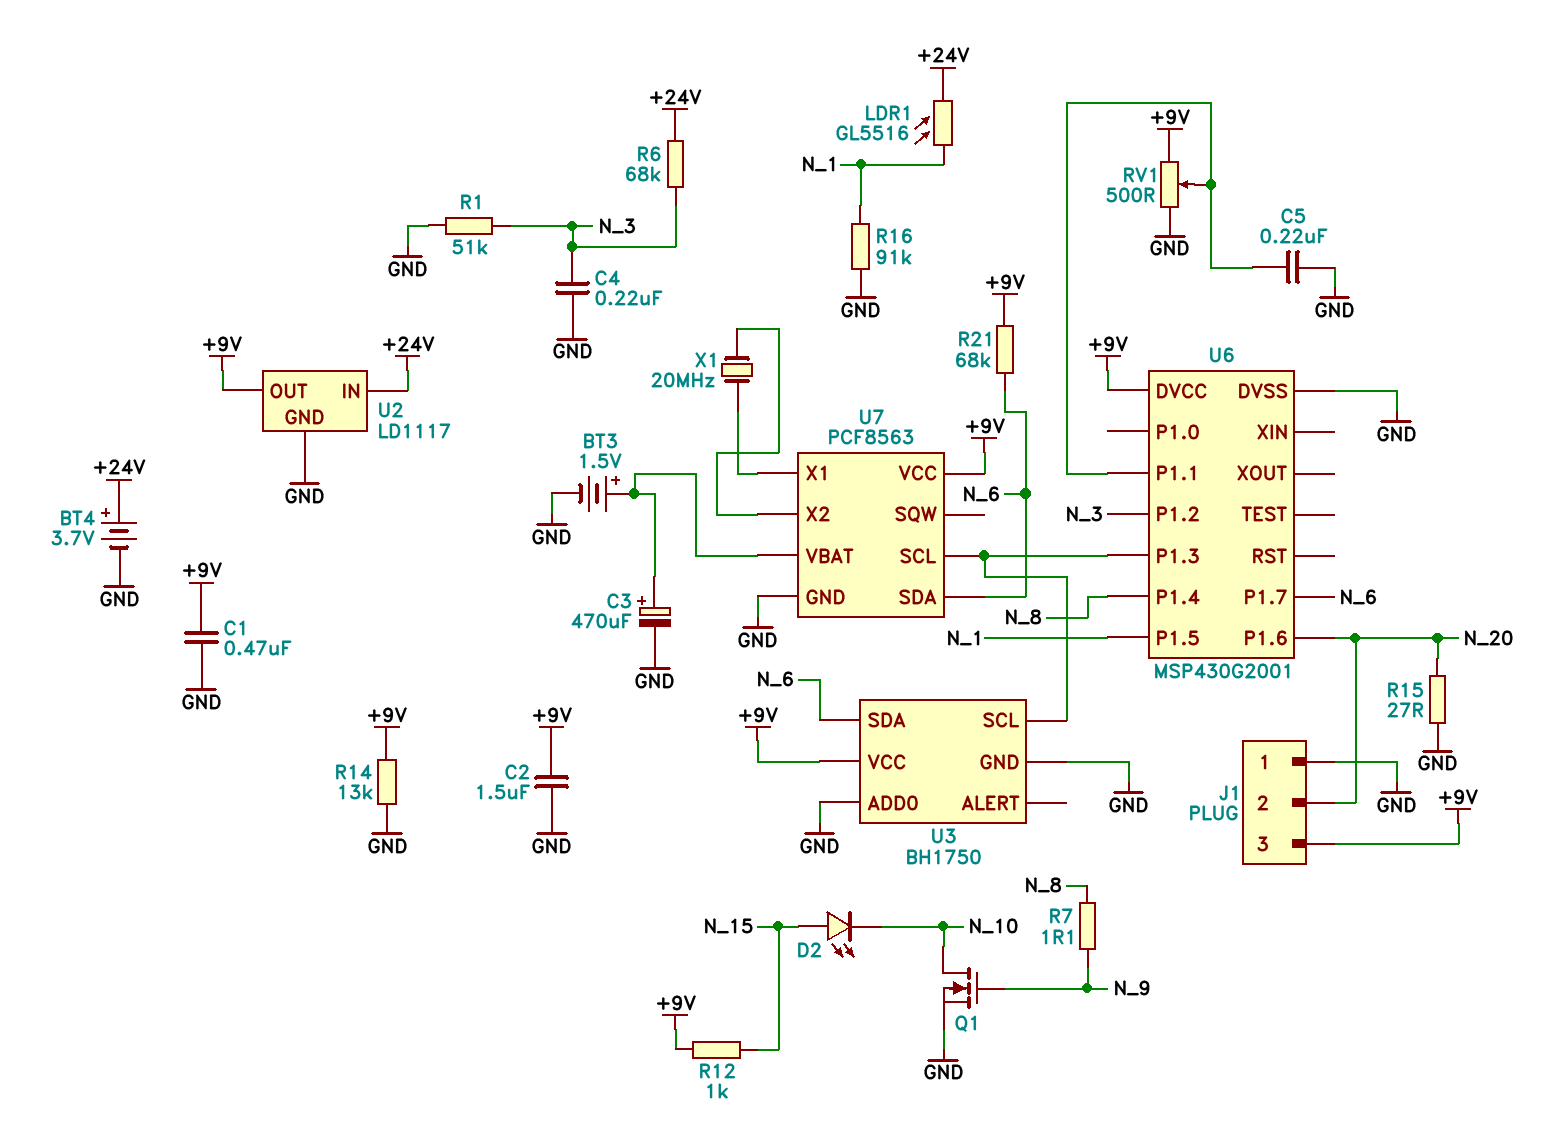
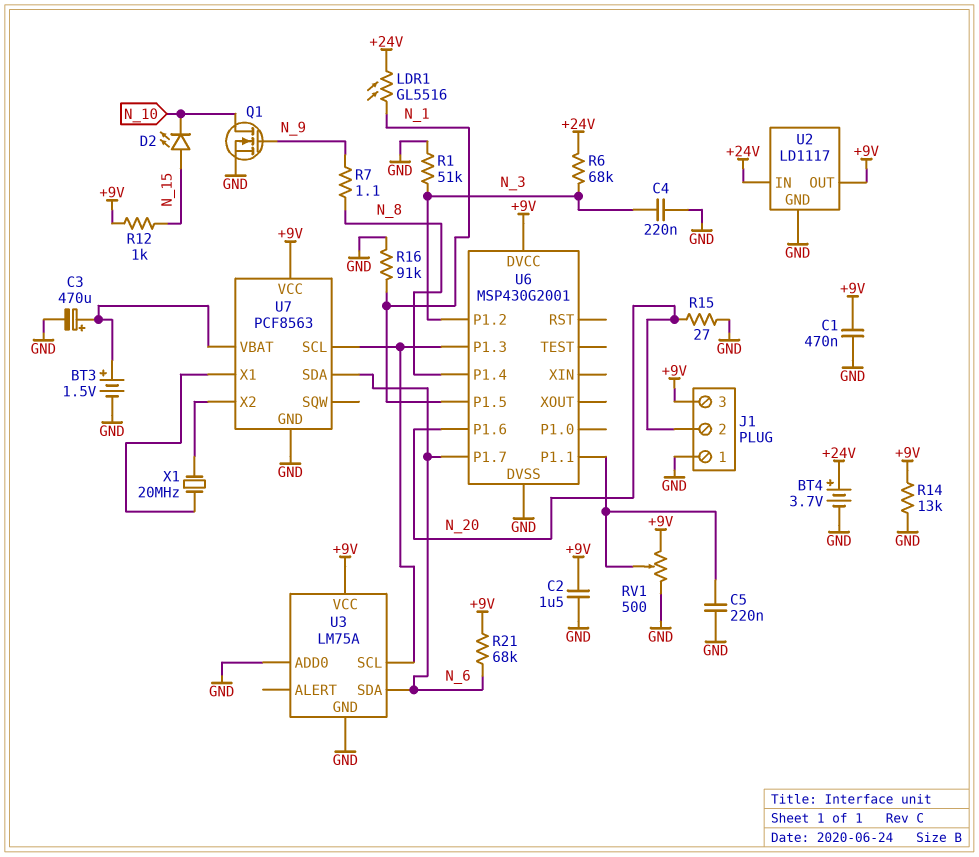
U3: BH1750 -> LM75A

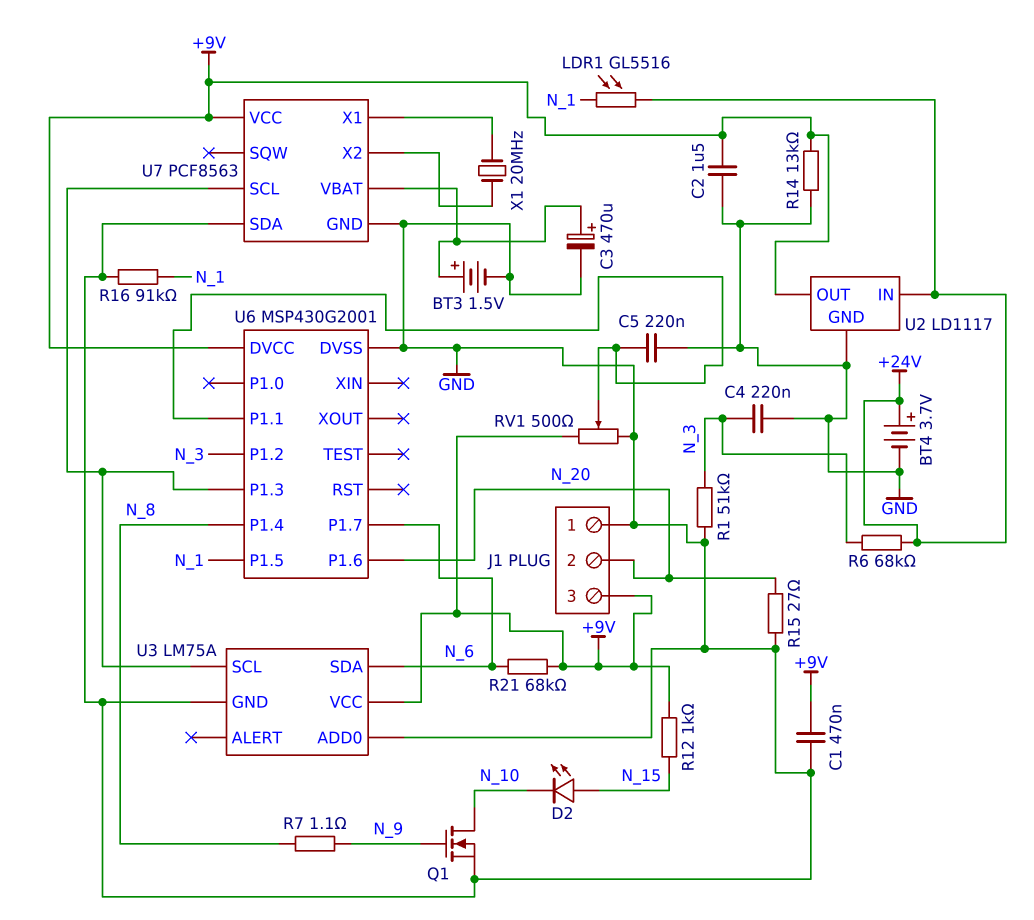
U7 pin SDA: N_6 -> GND

